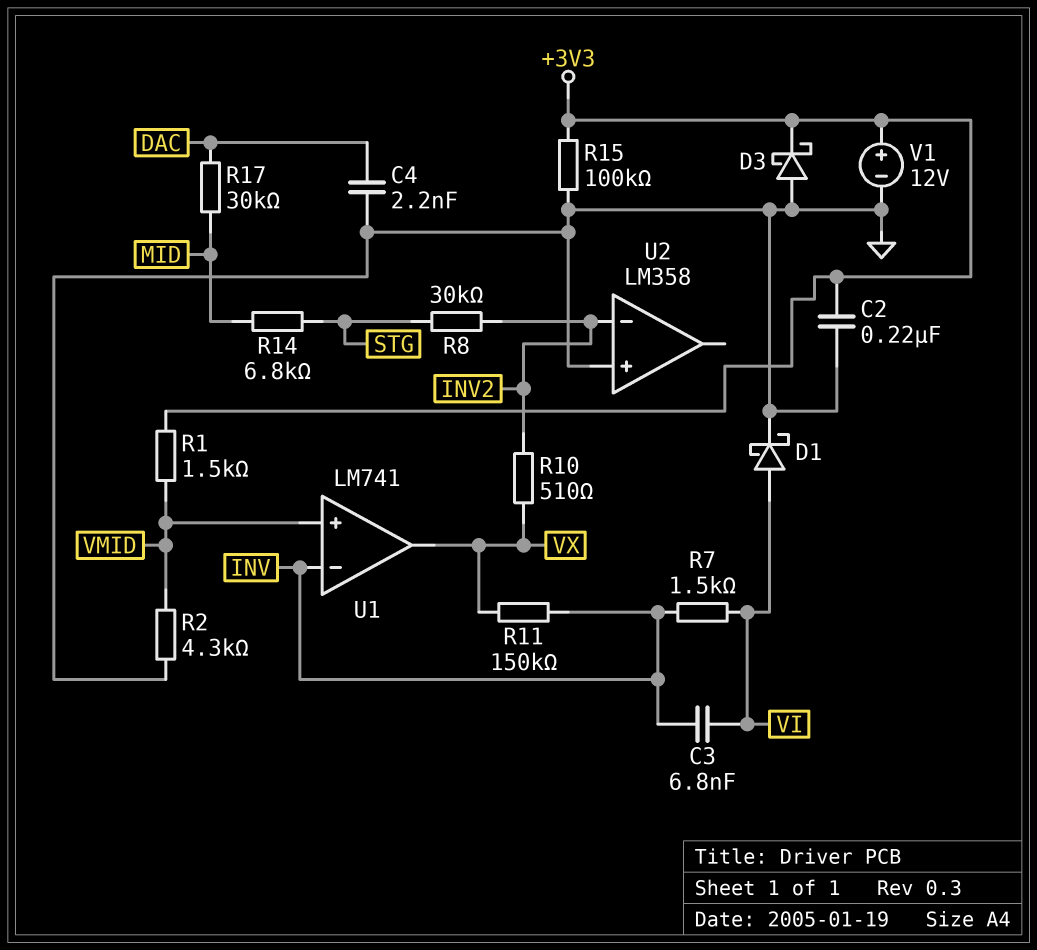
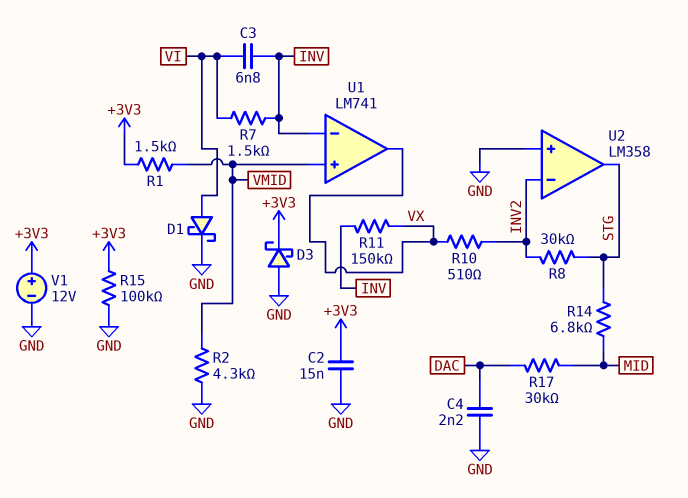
C2: 220nF (+3V3, GND) -> 15nF (+3V3, GND)
U2 pin out: none -> STG

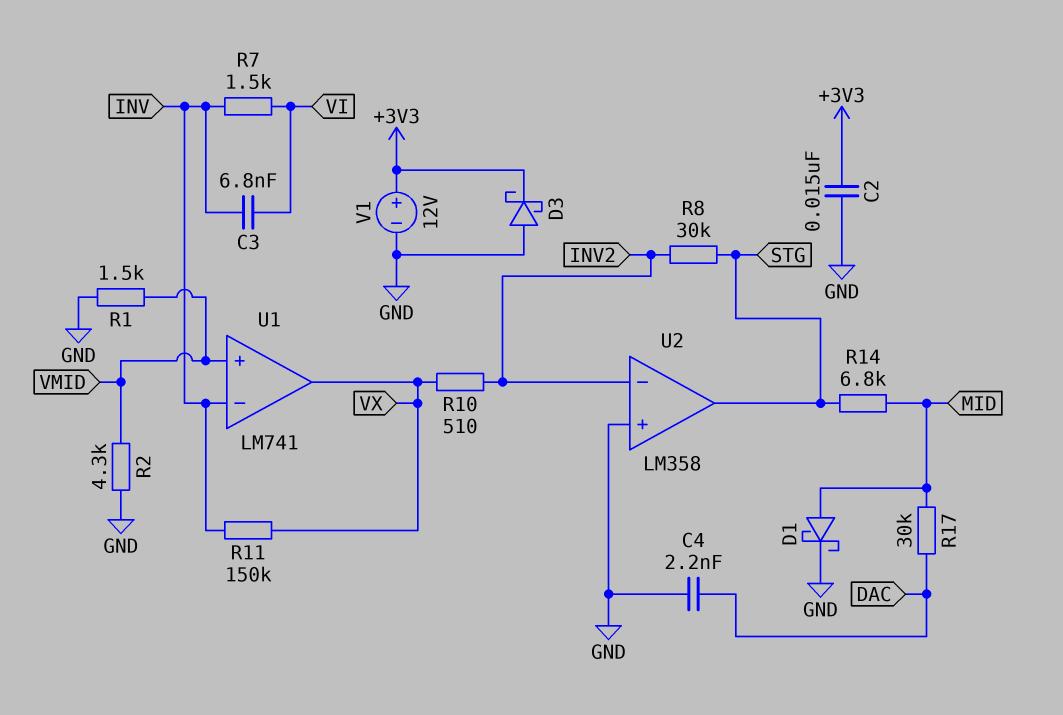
D1: schottky (A VI, K GND) -> schottky (A MID, K GND)
R1: 1.5k (+3V3, VMID) -> 1.5k (GND, VMID)
R15: 100k (+3V3, GND) -> none

